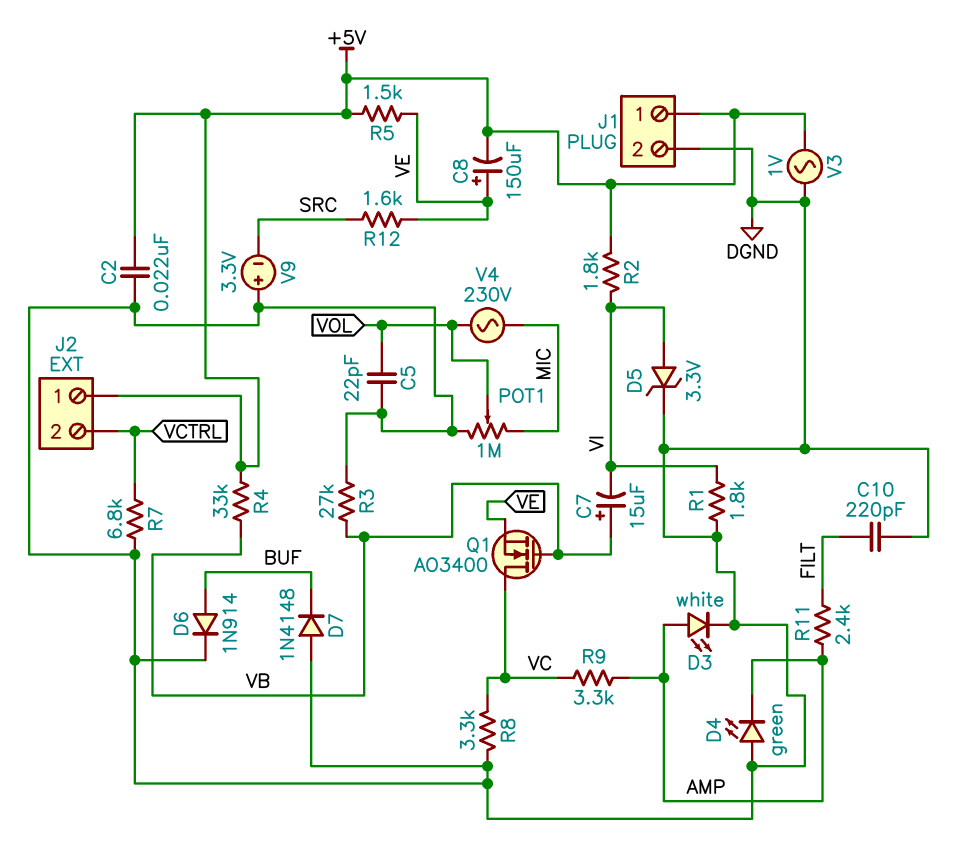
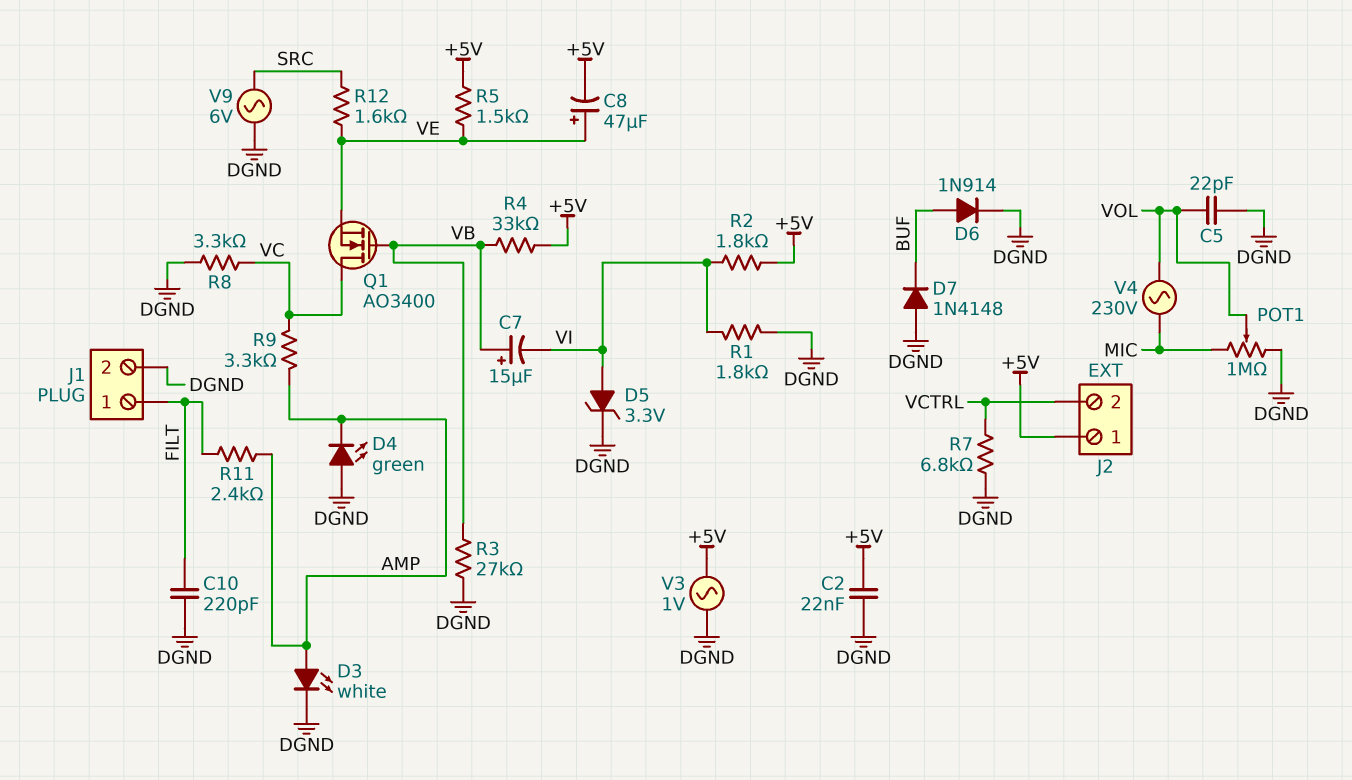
C8: 150uF (plus VE, minus +5V) -> 47uF (plus VE, minus +5V)
J1 pin 1: +5V -> FILT
V9: 3.3V (plus DGND, minus SRC) -> AC 6V (DGND, SRC)

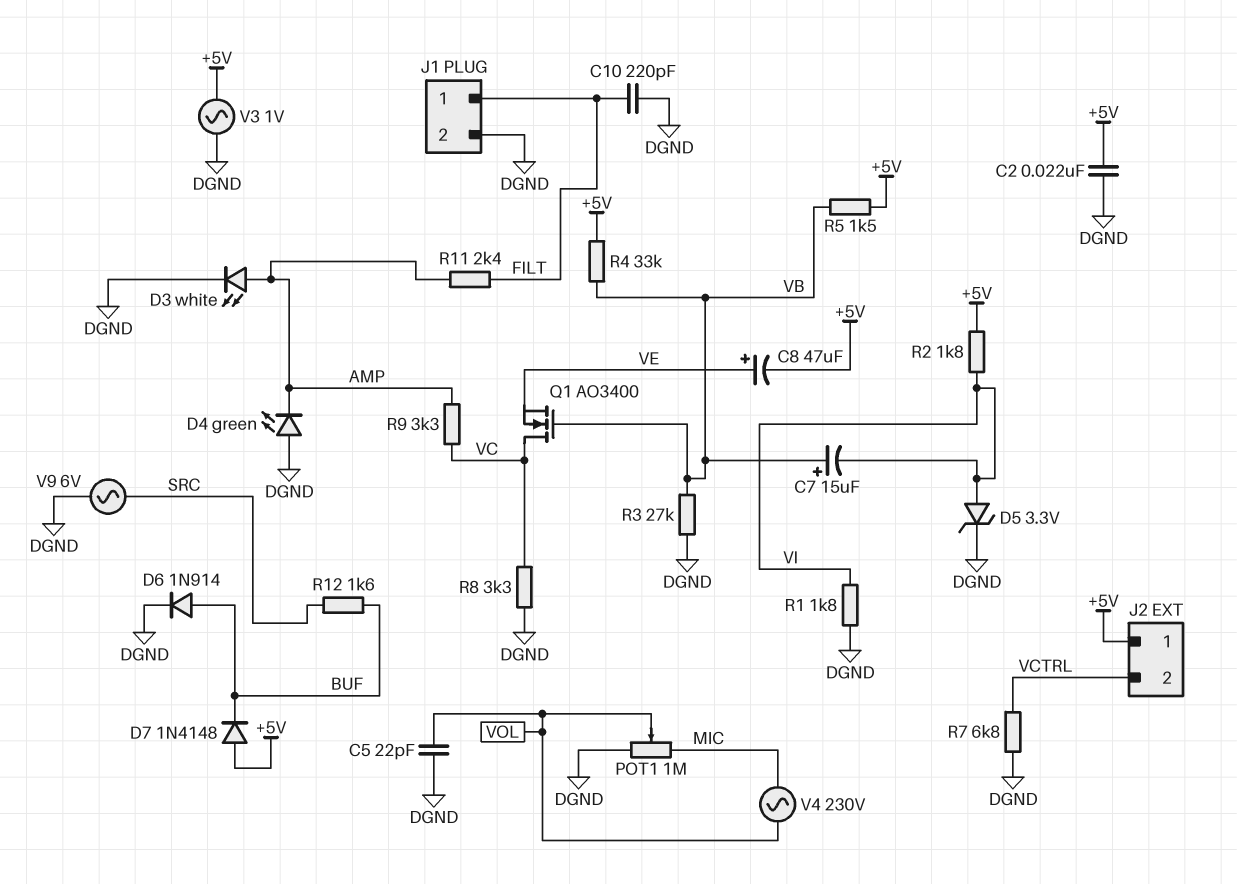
D7: diode 1N4148 (A DGND, K BUF) -> diode 1N4148 (A +5V, K BUF)
R5: 1.5k (+5V, VE) -> 1.5k (+5V, VB)
R12: 1.6k (SRC, VE) -> 1.6k (BUF, SRC)

